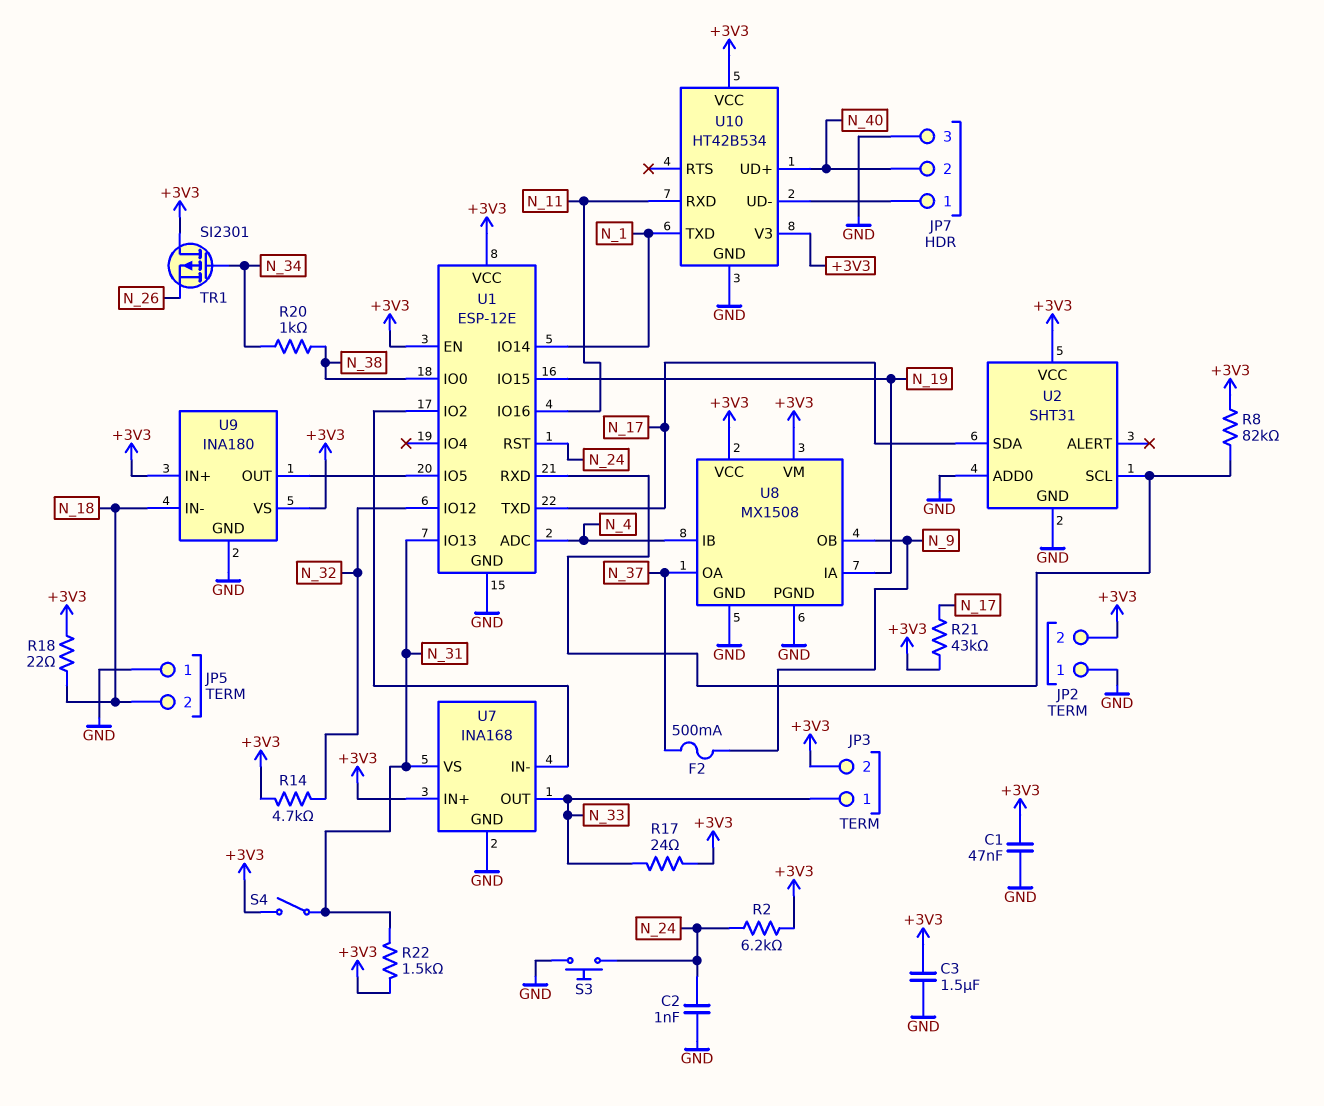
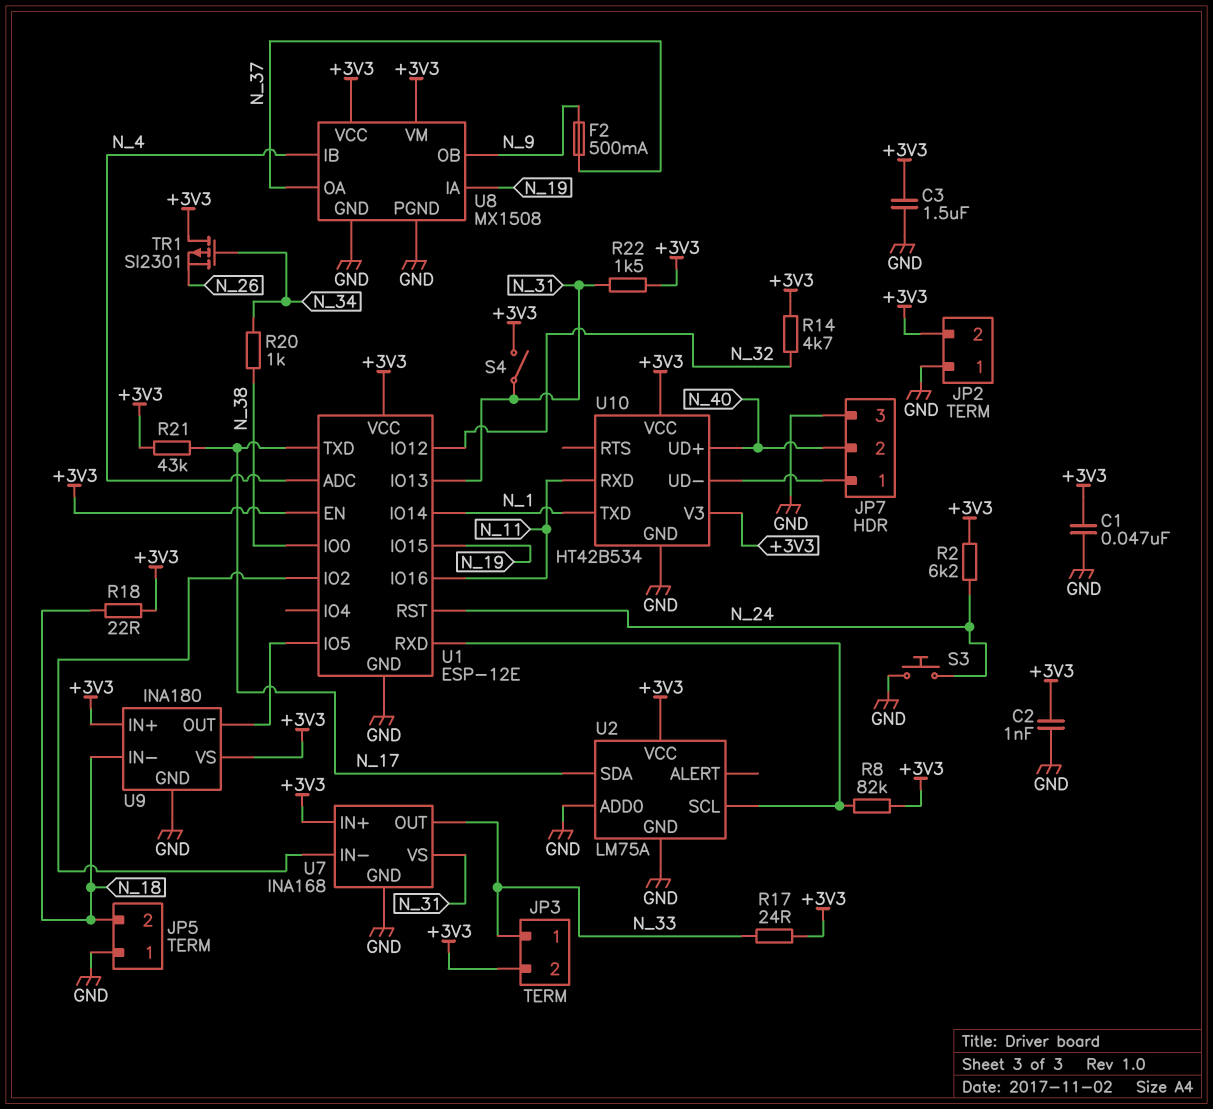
C2: 1nF (GND, N_24) -> 1nF (+3V3, GND)
U2: SHT31 -> LM75A

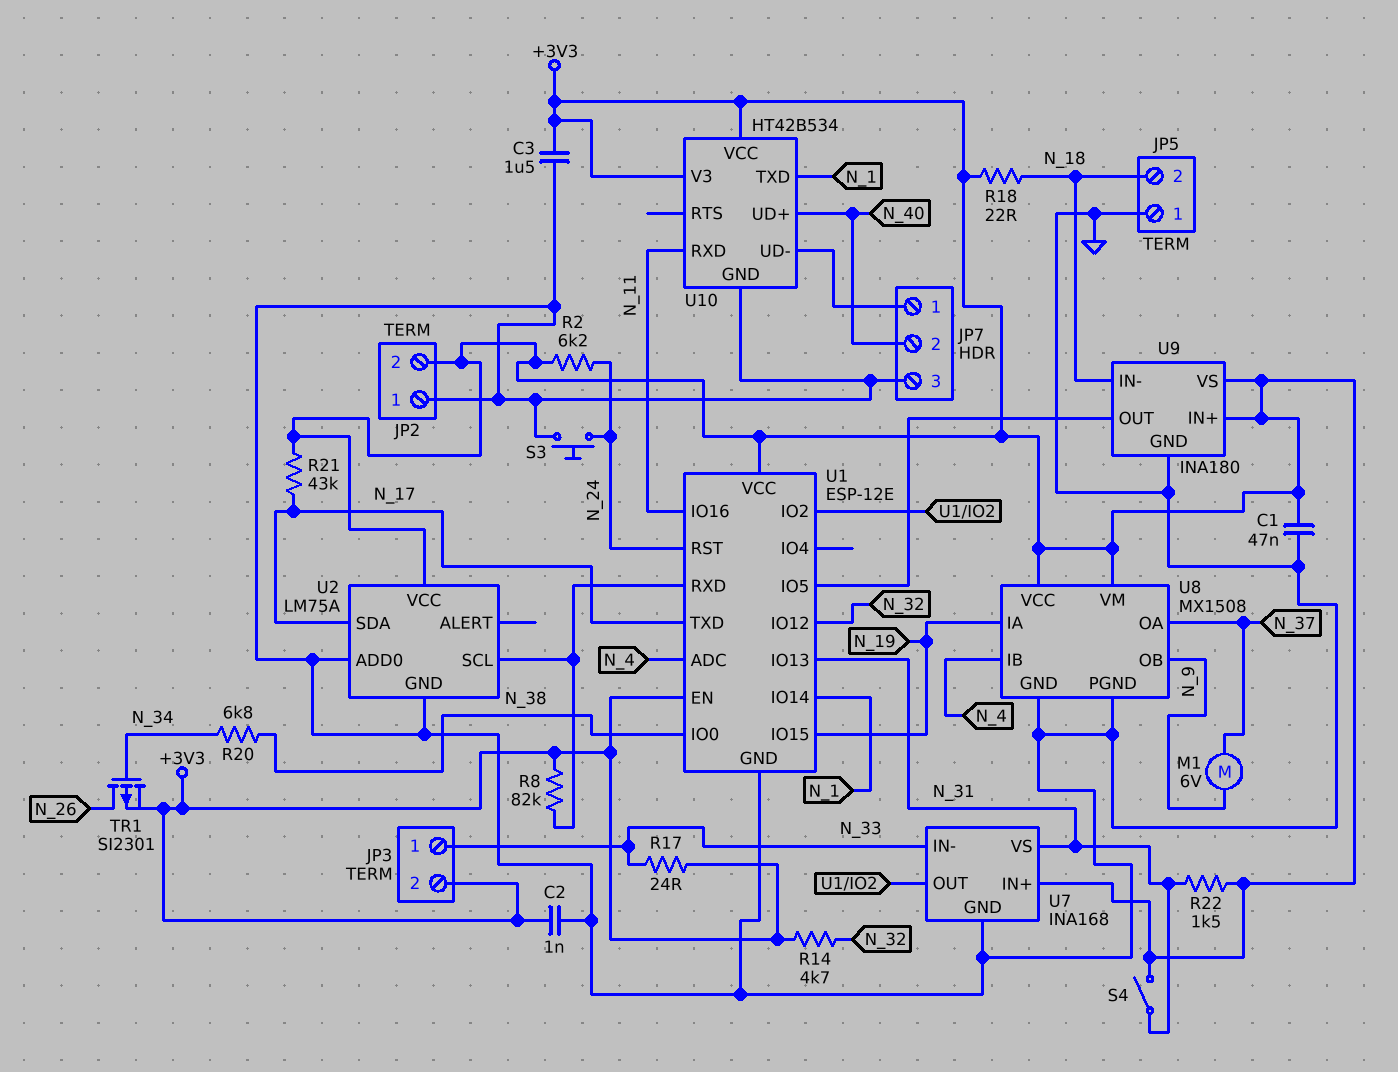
F2: 500mA (N_9, N_37) -> none
M1: none -> motor 6V (N_9, N_37)
R20: 1k (N_34, N_38) -> 6.8k (N_34, N_38)
TR1: PMOS SI2301 (G N_34, D +3V3, S N_26) -> PMOS SI2301 (G N_34, D N_26, S +3V3)
U7 pin IN-: U1/IO2 -> N_33
U7 pin OUT: N_33 -> U1/IO2

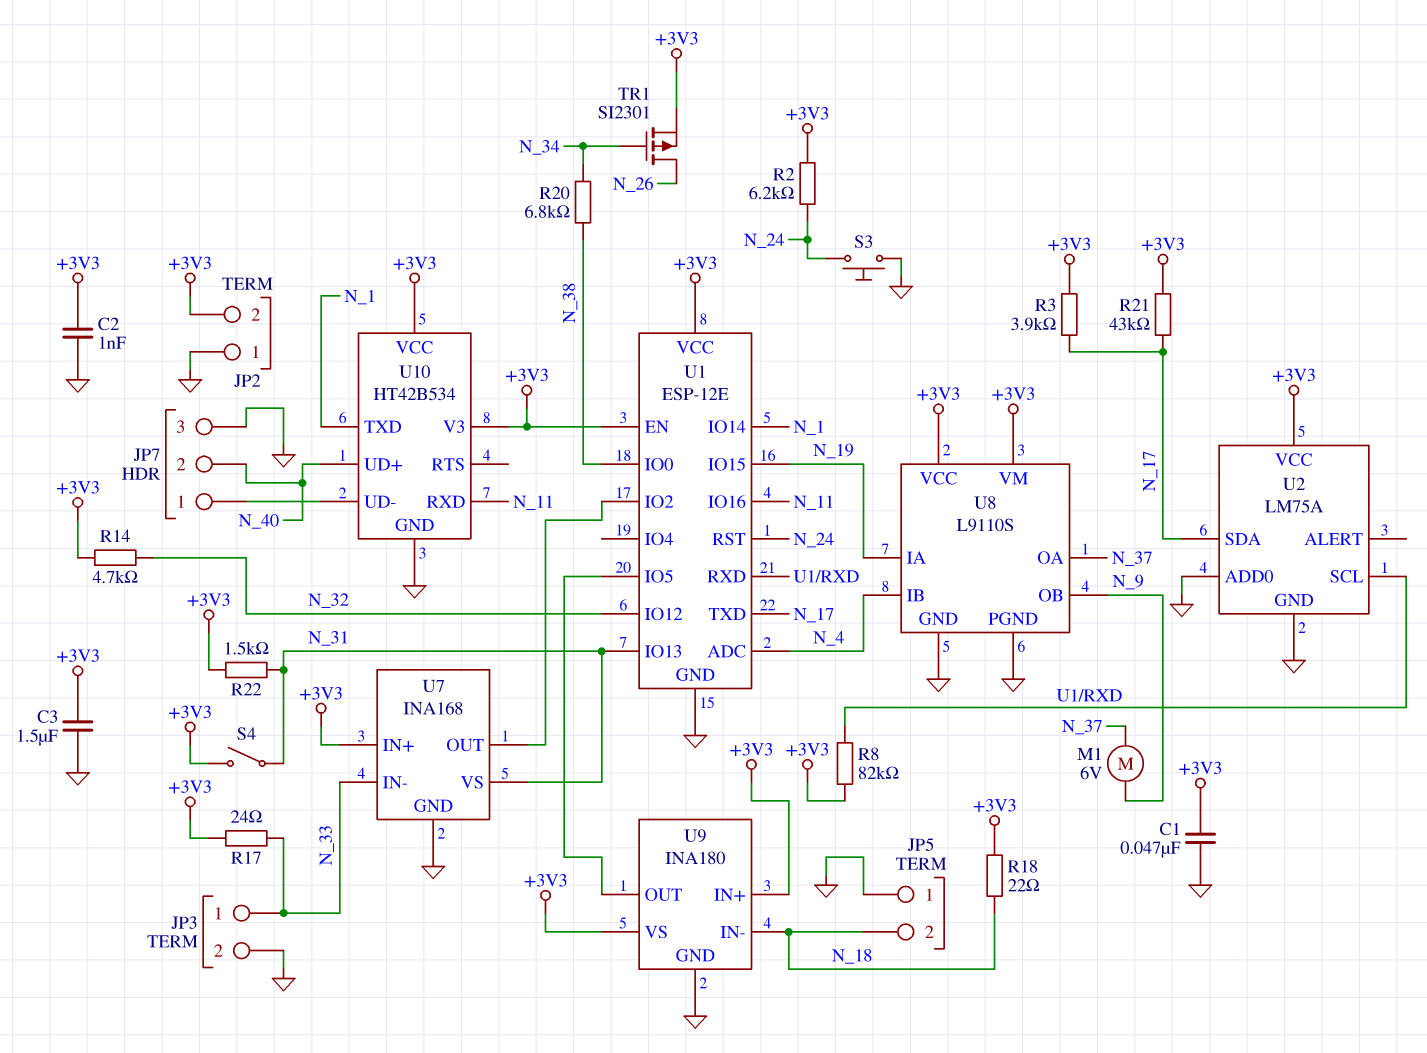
JP3 pin 2: +3V3 -> GND
R3: none -> 3.9k (+3V3, N_17)
U8: MX1508 -> L9110S

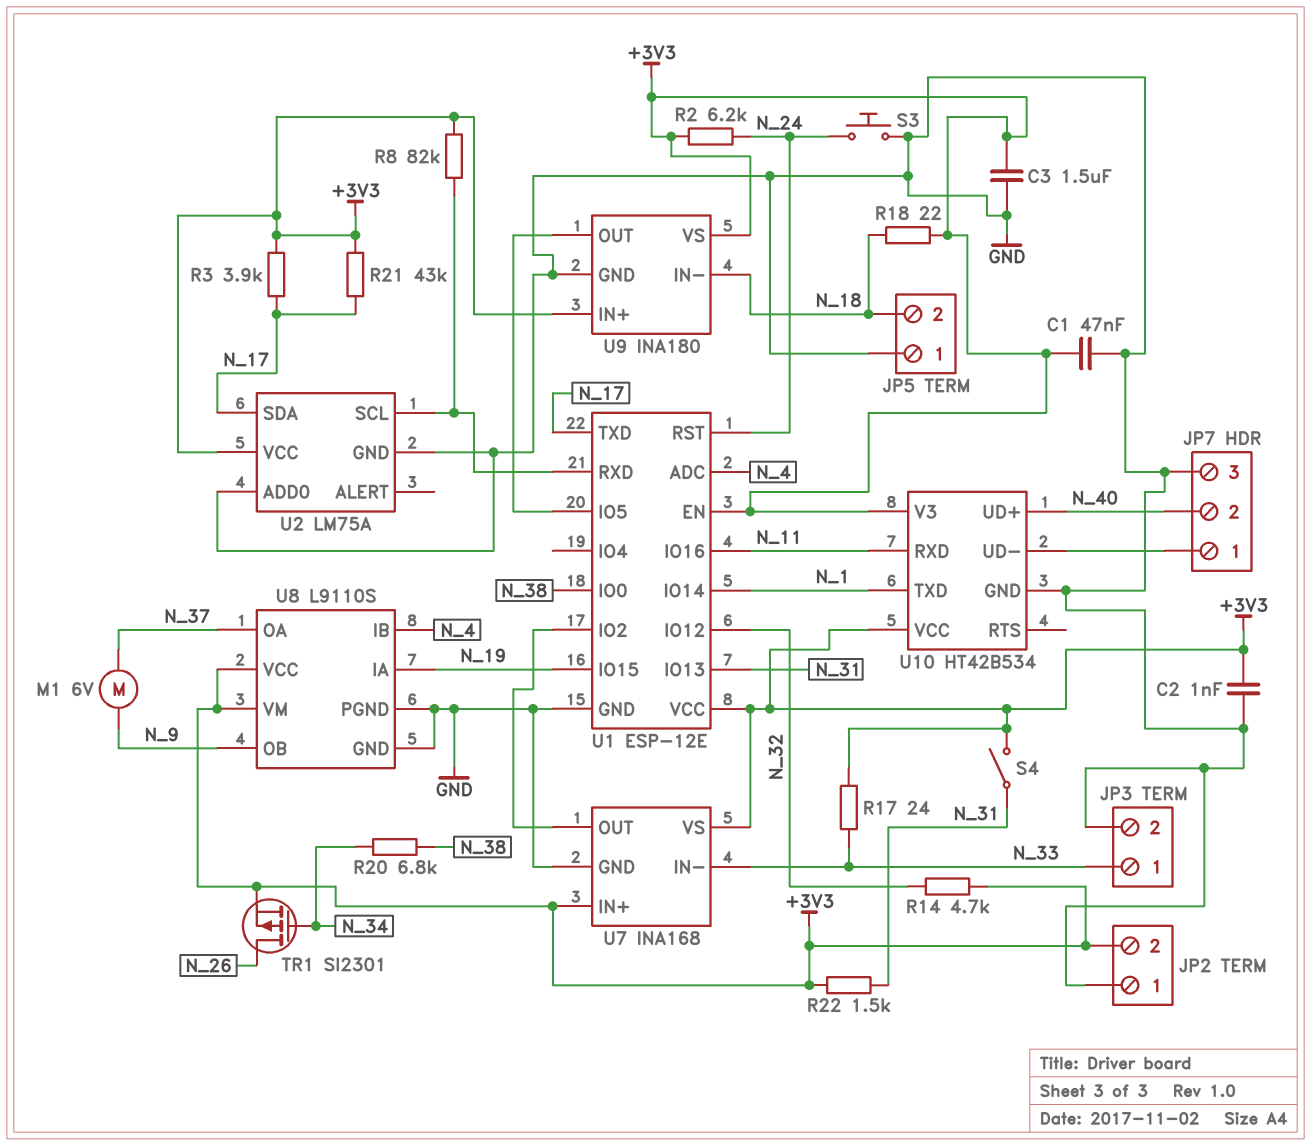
U7 pin VS: N_31 -> +3V3

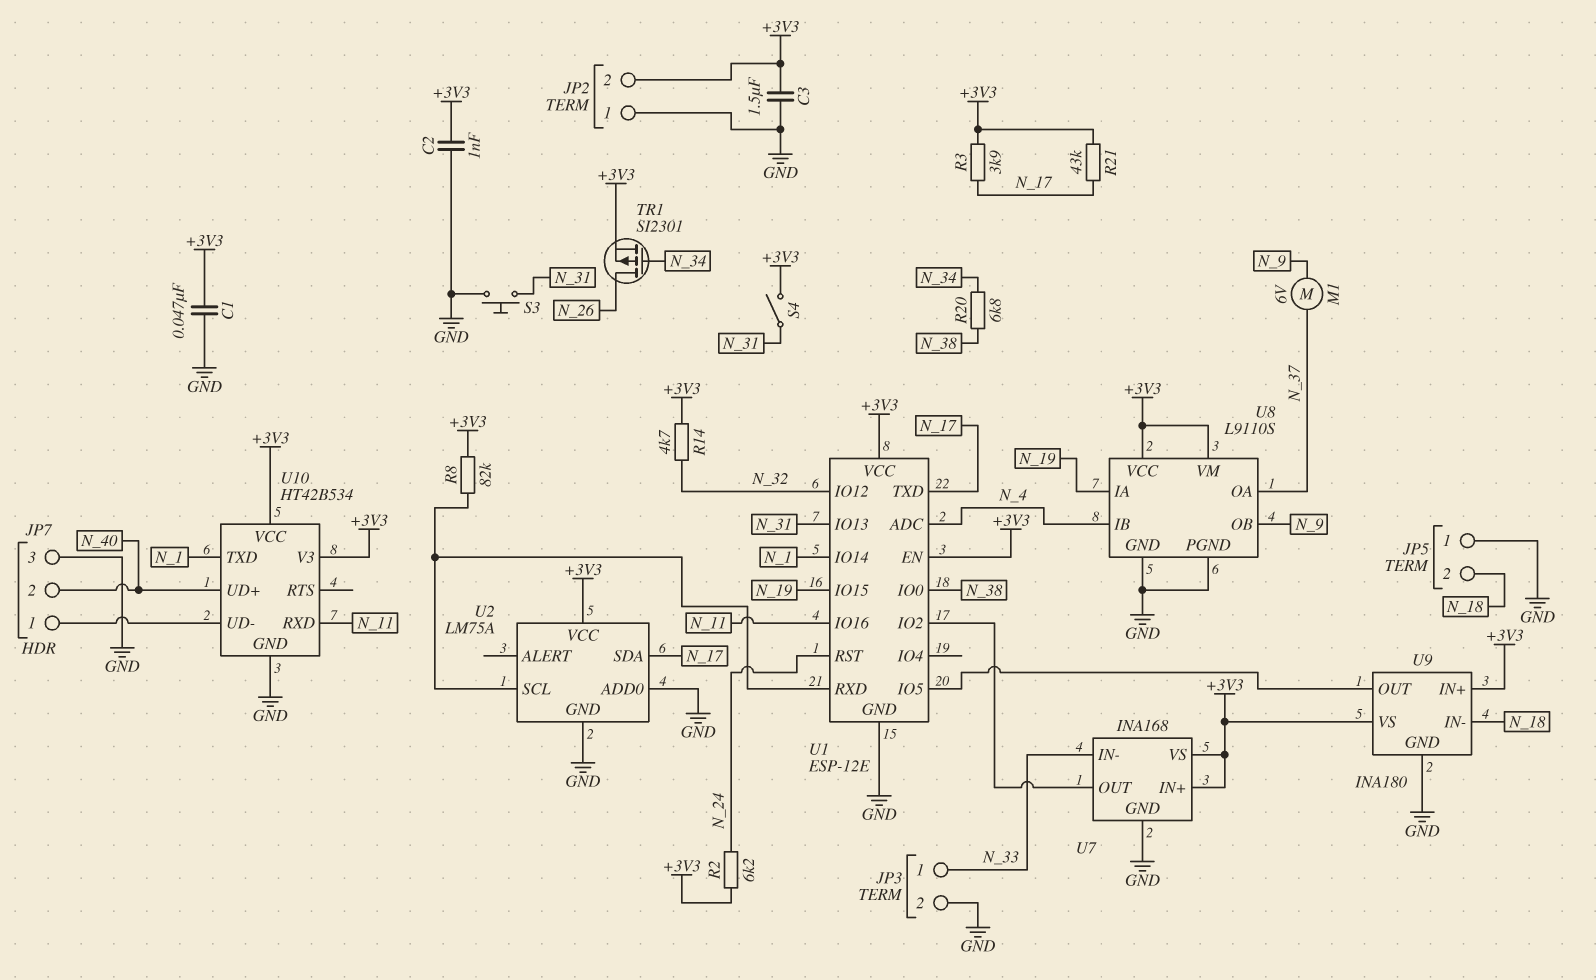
R17: 24 (+3V3, N_33) -> none
R18: 22 (+3V3, N_18) -> none
R22: 1.5k (+3V3, N_31) -> none
S3: button (GND, N_24) -> button (GND, N_31)

